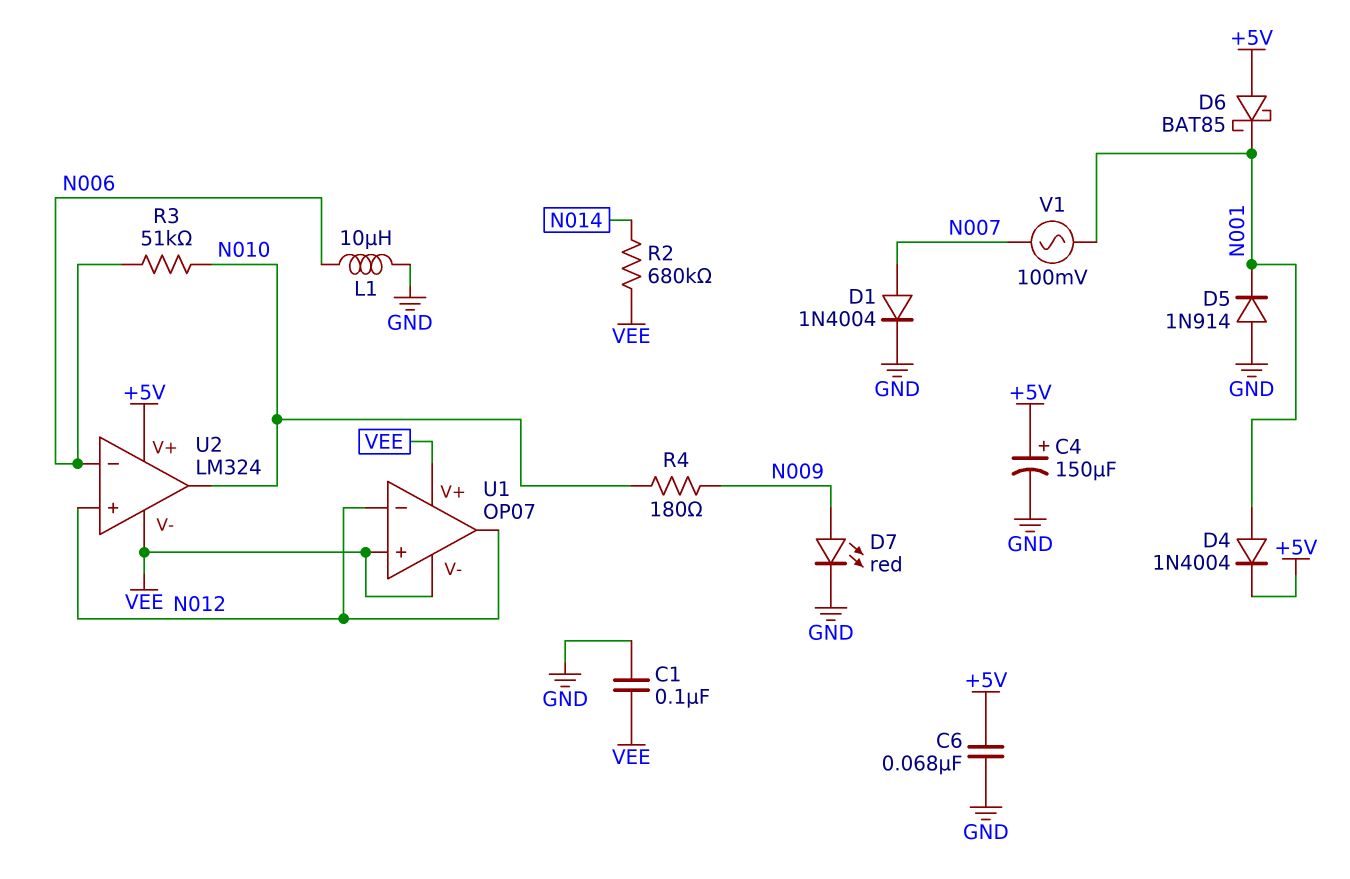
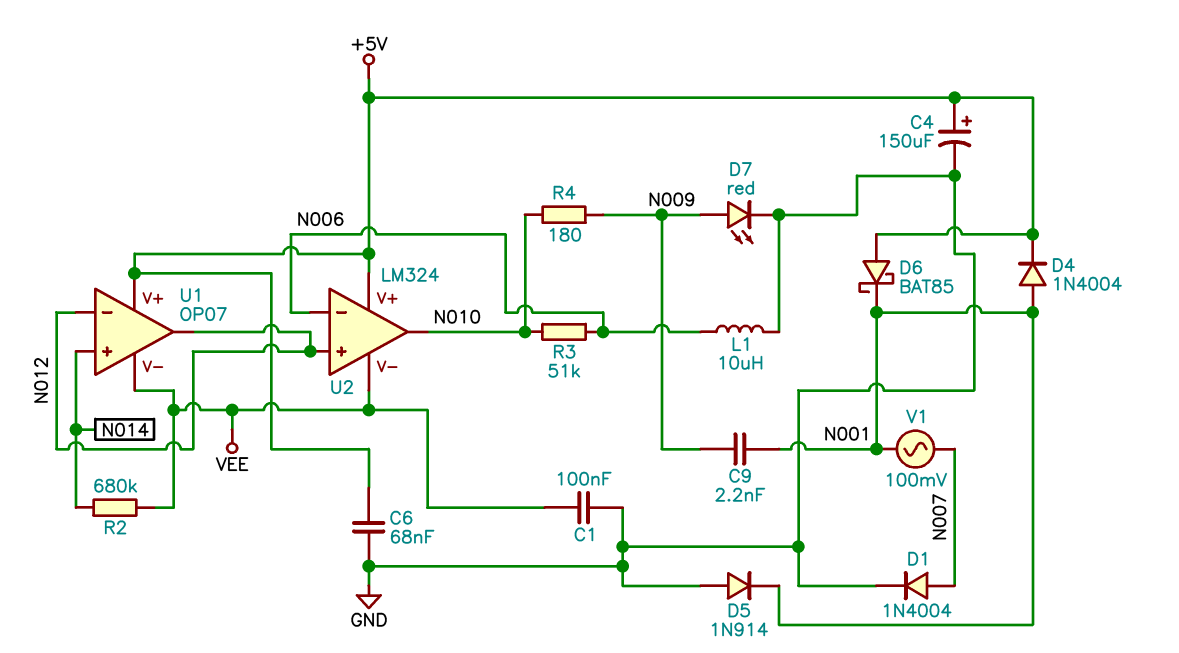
C9: none -> 2.2nF (N001, N009)
U1 pin V+: VEE -> +5V
U1 pin in+: VEE -> N014

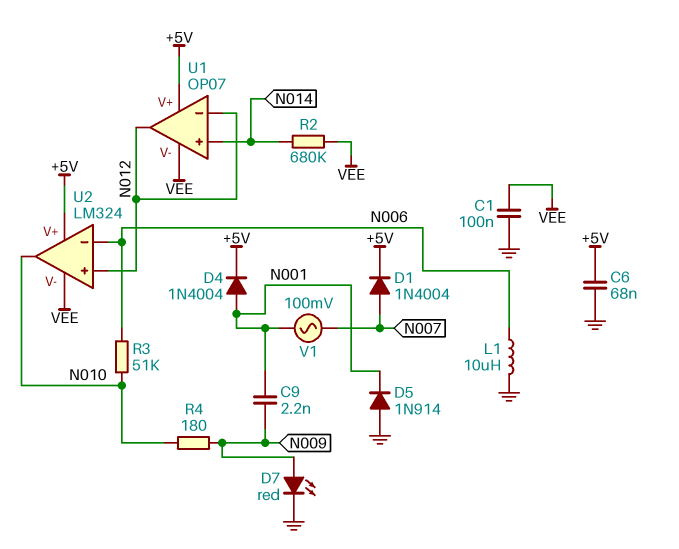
C4: 150uF (plus +5V, minus GND) -> none
D1: diode 1N4004 (A N007, K GND) -> diode 1N4004 (A N007, K +5V)
D6: schottky BAT85 (A +5V, K N001) -> none

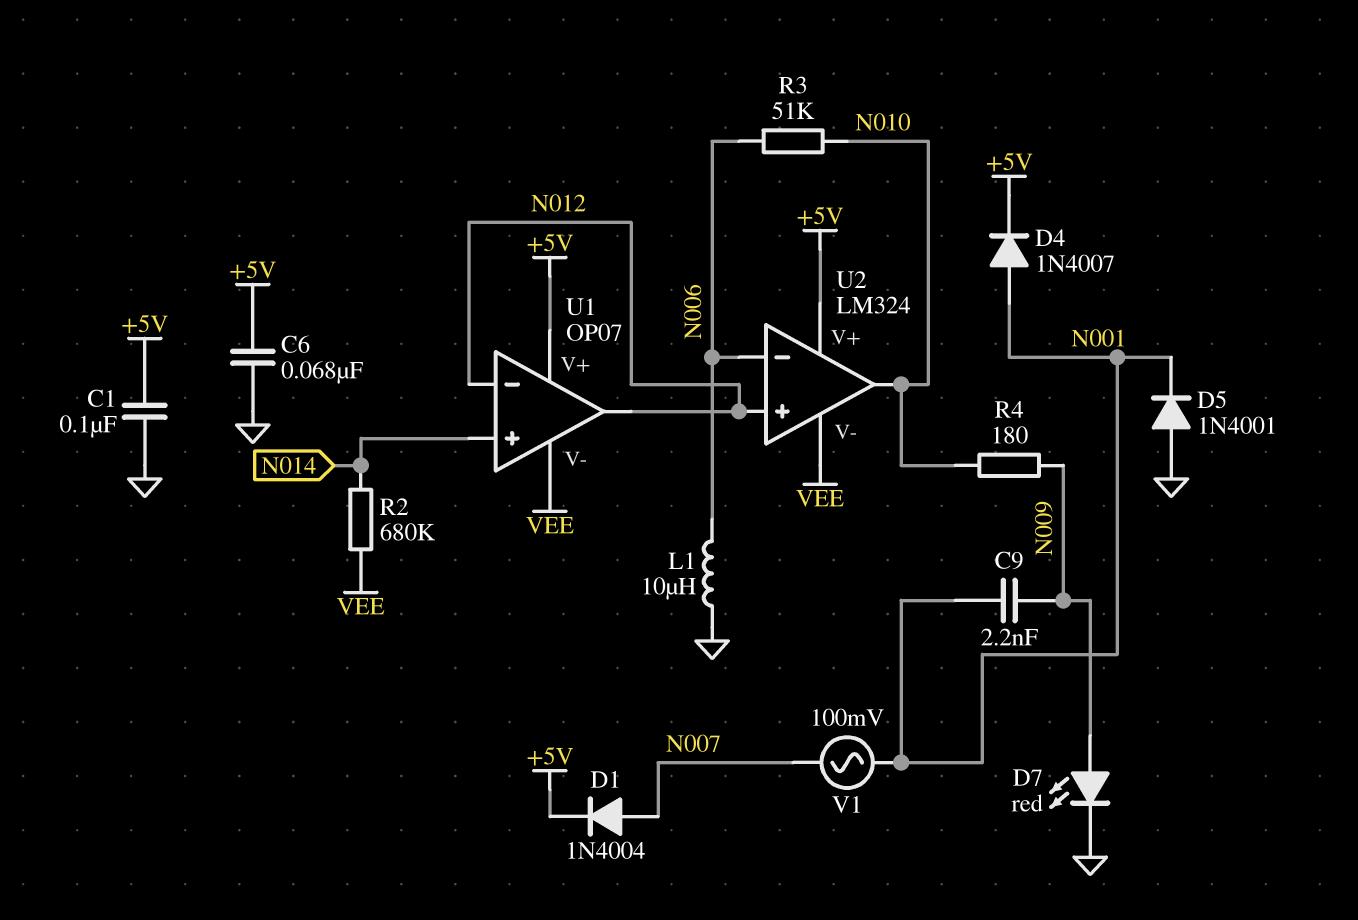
C1: 100nF (GND, VEE) -> 100nF (+5V, GND)
D4: diode 1N4004 (A N001, K +5V) -> diode 1N4007 (A N001, K +5V)
D5: diode 1N914 (A GND, K N001) -> diode 1N4001 (A GND, K N001)

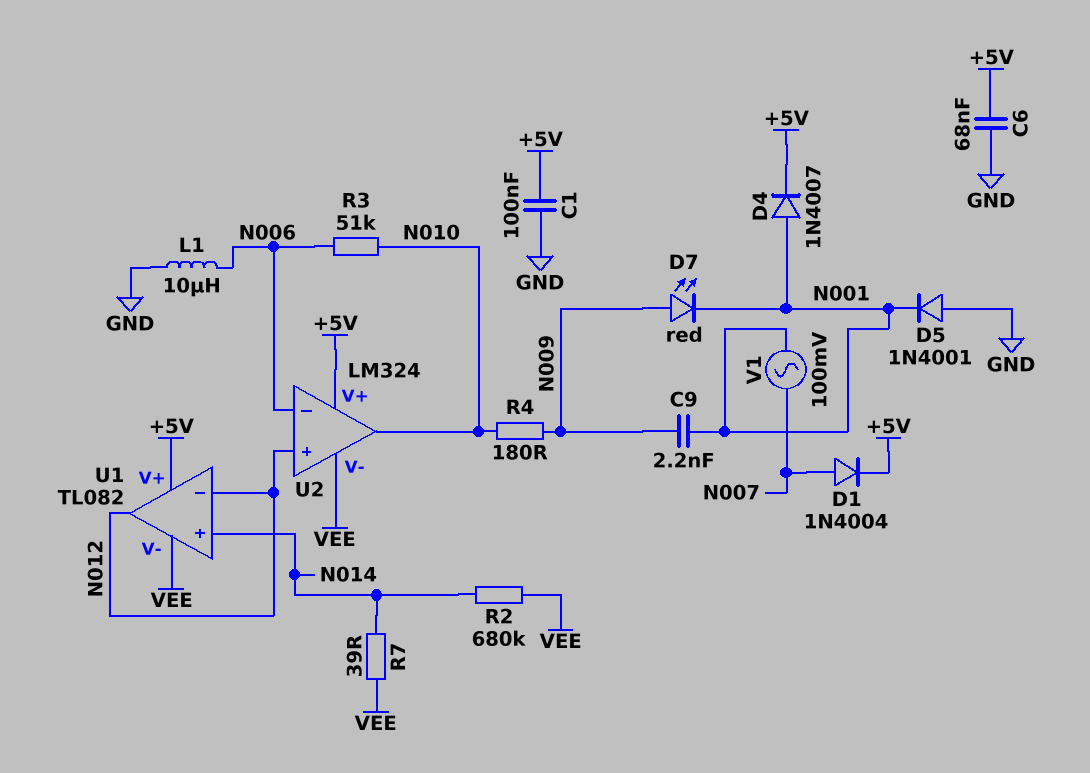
D7: LED red (A N009, K GND) -> LED red (A N009, K N001)
R7: none -> 39 (N014, VEE)
U1: OP07 -> TL082

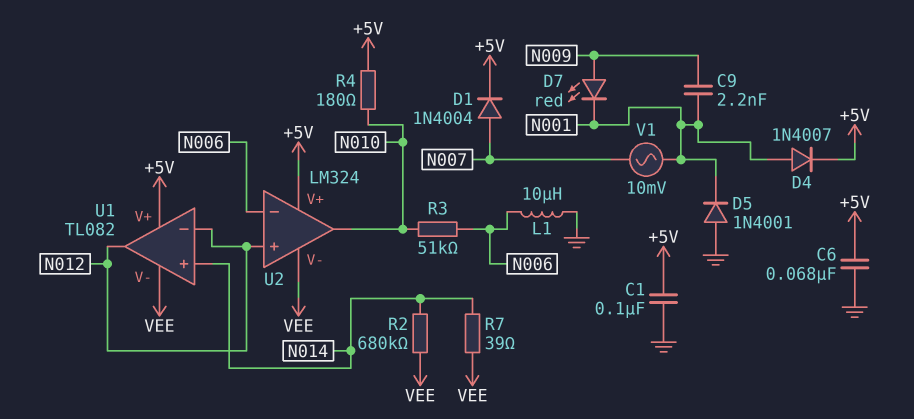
R4: 180 (N009, N010) -> 180 (+5V, N010)
V1: AC 100mV (N001, N007) -> AC 10mV (N001, N007)

